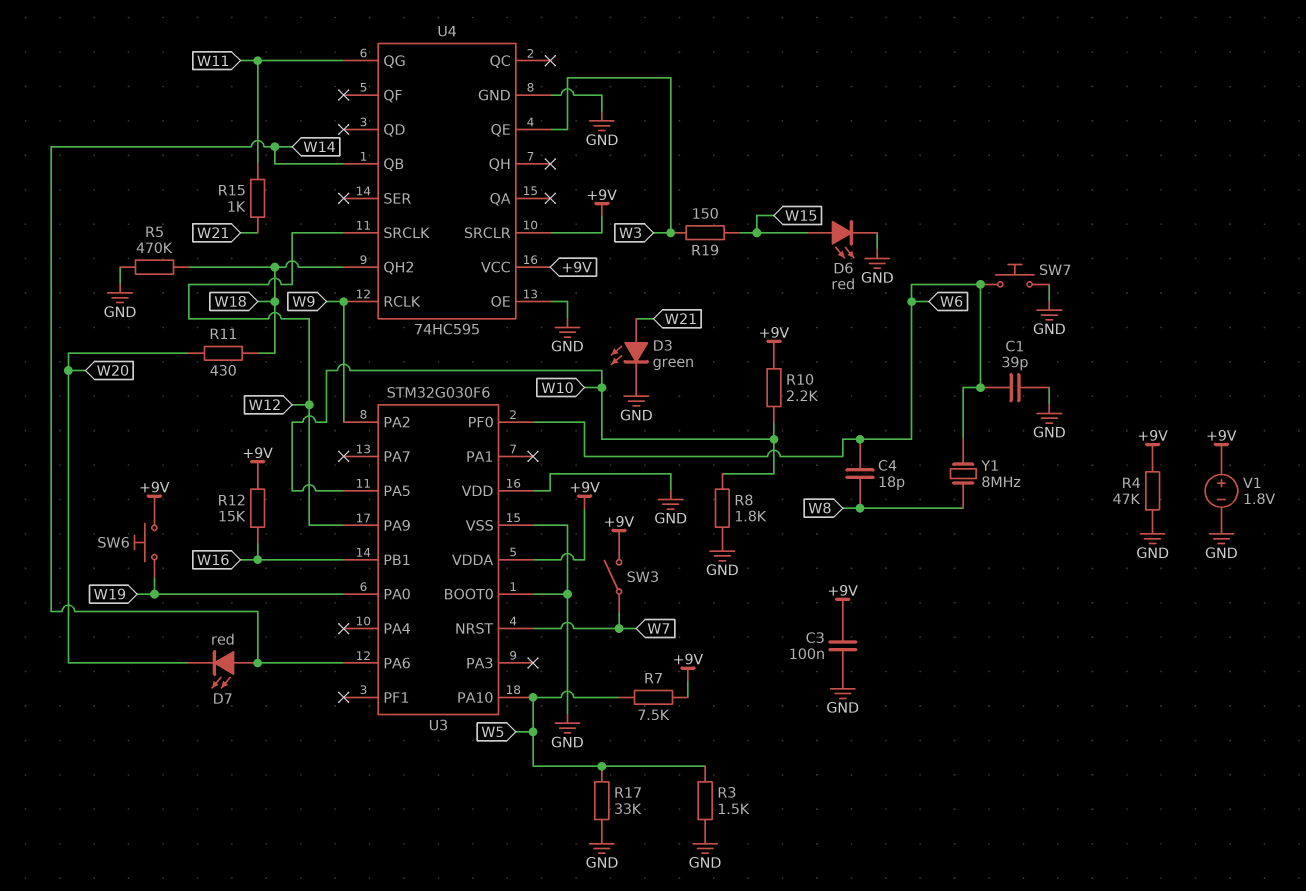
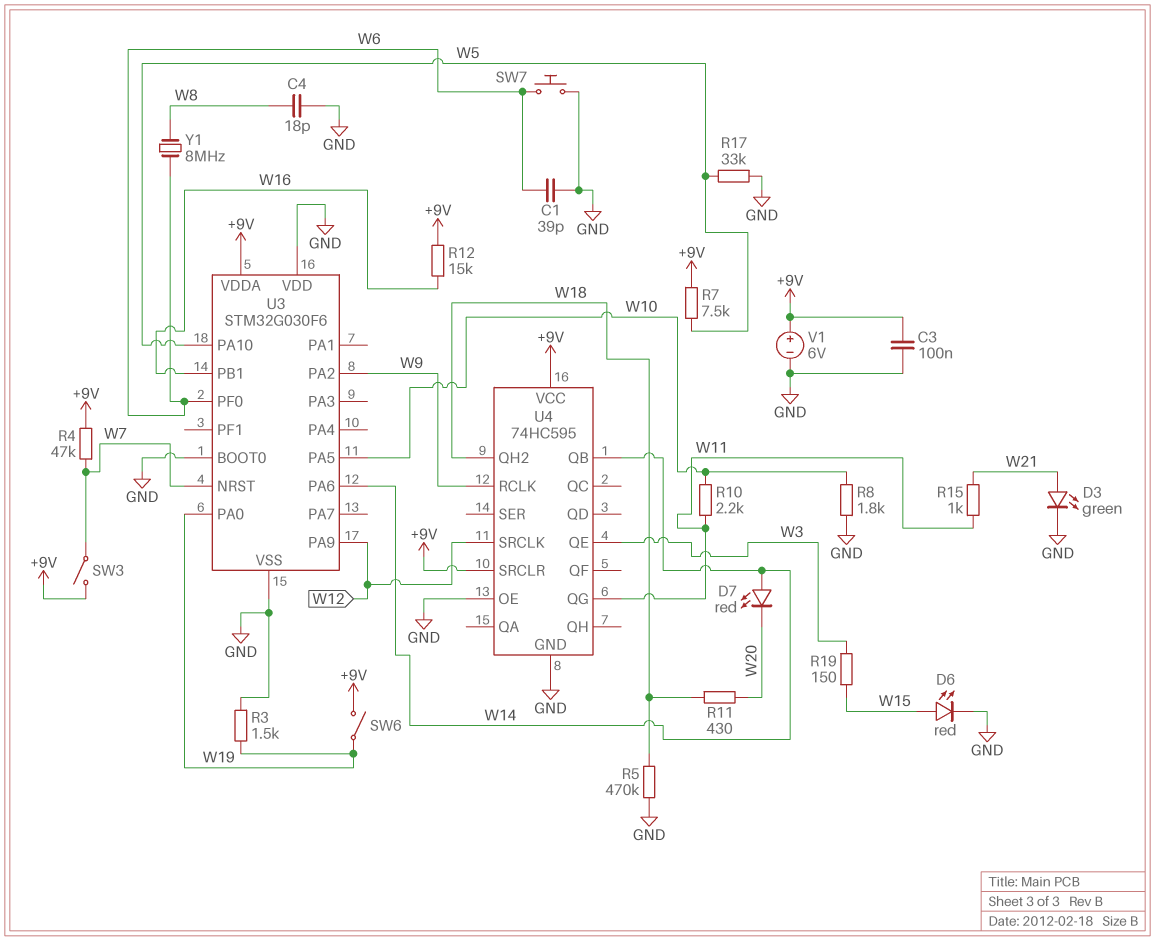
C4: 18pF (W6, W8) -> 18pF (GND, W8)
R3: 1.5k (GND, W5) -> 1.5k (GND, W19)
R4: 47k (+9V, GND) -> 47k (+9V, W7)
R10: 2.2k (+9V, W10) -> 2.2k (W10, W11)
SW6: button (+9V, W19) -> switch (+9V, W19)
V1: 1.8V (plus +9V, minus GND) -> 6V (plus +9V, minus GND)

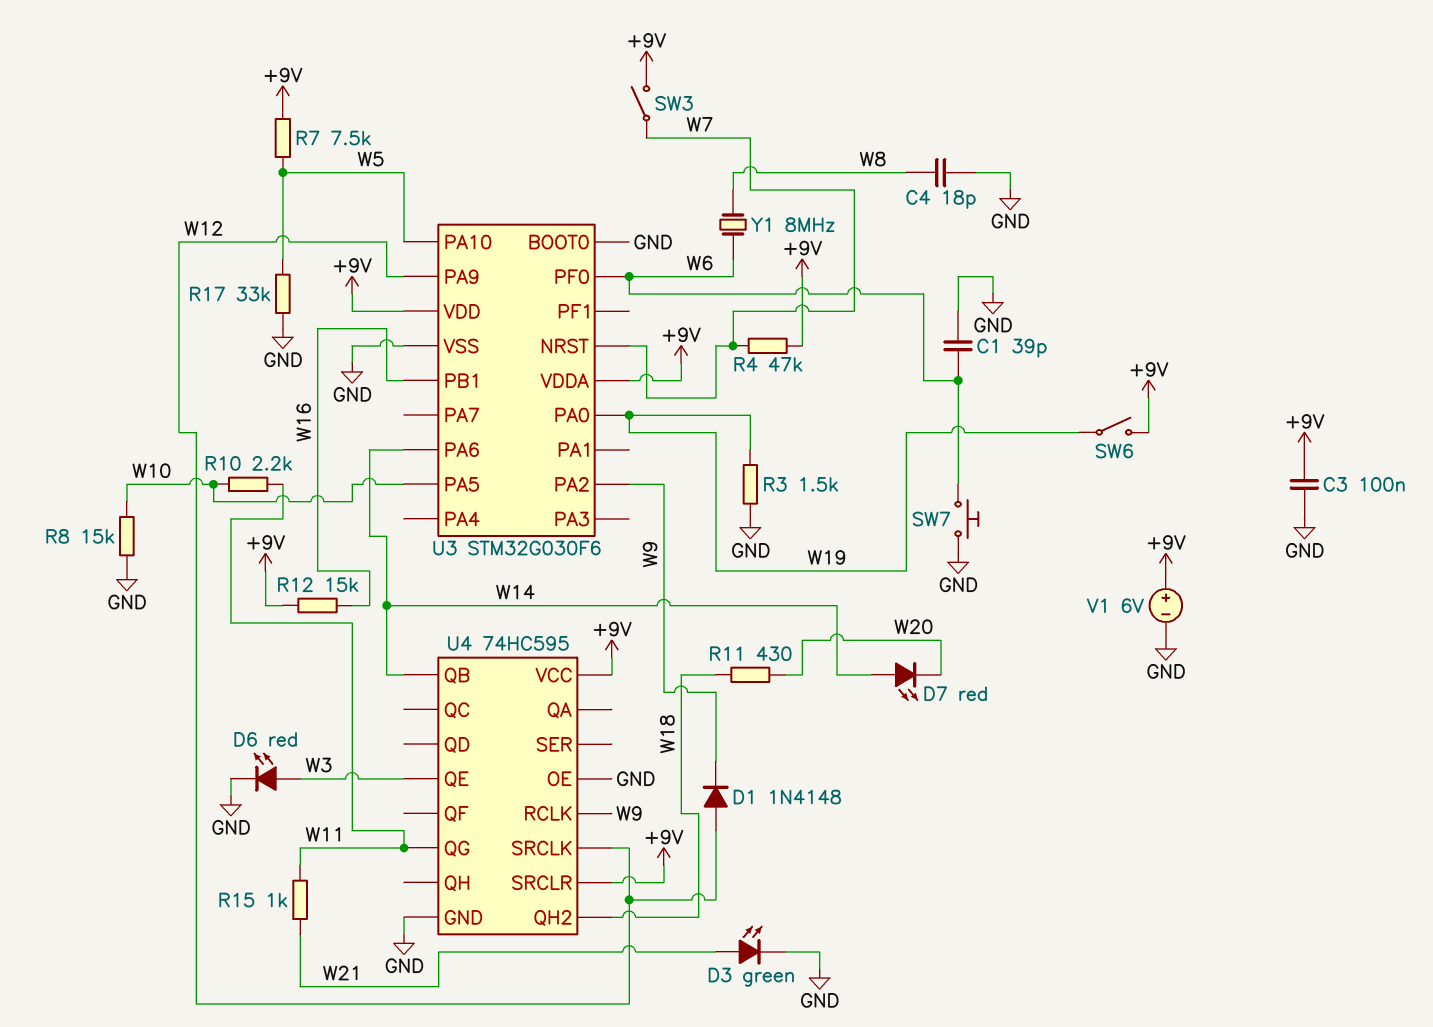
D1: none -> diode 1N4148 (A W12, K W9)
D6: LED red (A W15, K GND) -> LED red (A W3, K GND)
R5: 470k (GND, W18) -> none
R8: 1.8k (GND, W10) -> 15k (GND, W10)
R19: 150 (W3, W15) -> none
U3 pin VDD: GND -> +9V

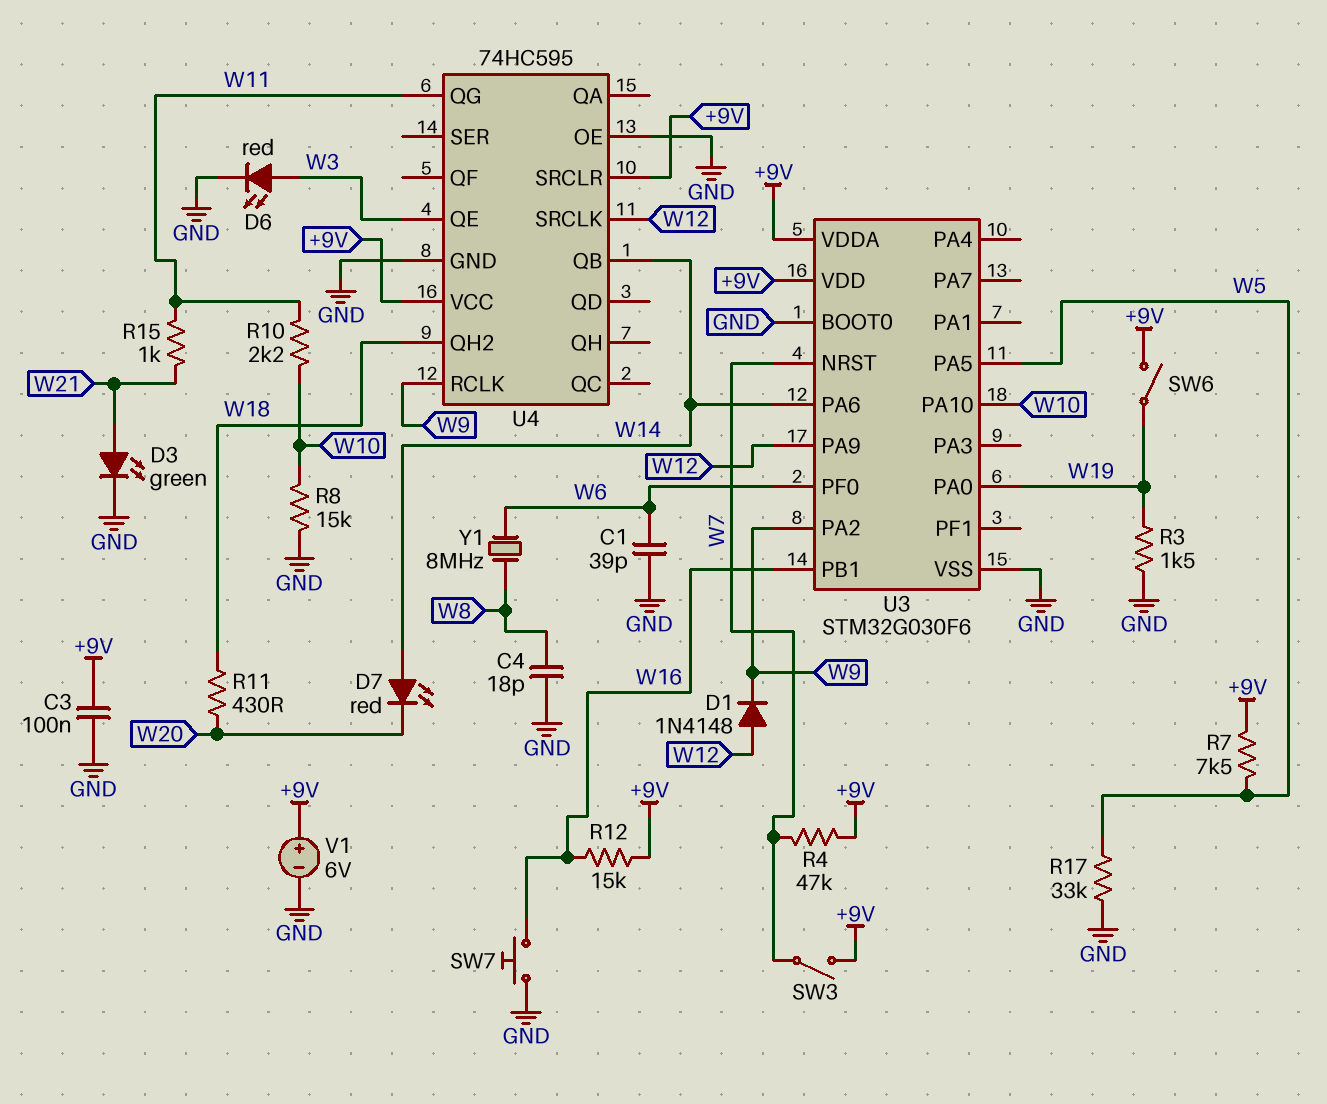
SW7: button (GND, W6) -> button (GND, W16)
U3 pin PA5: W10 -> W5
U3 pin PA10: W5 -> W10

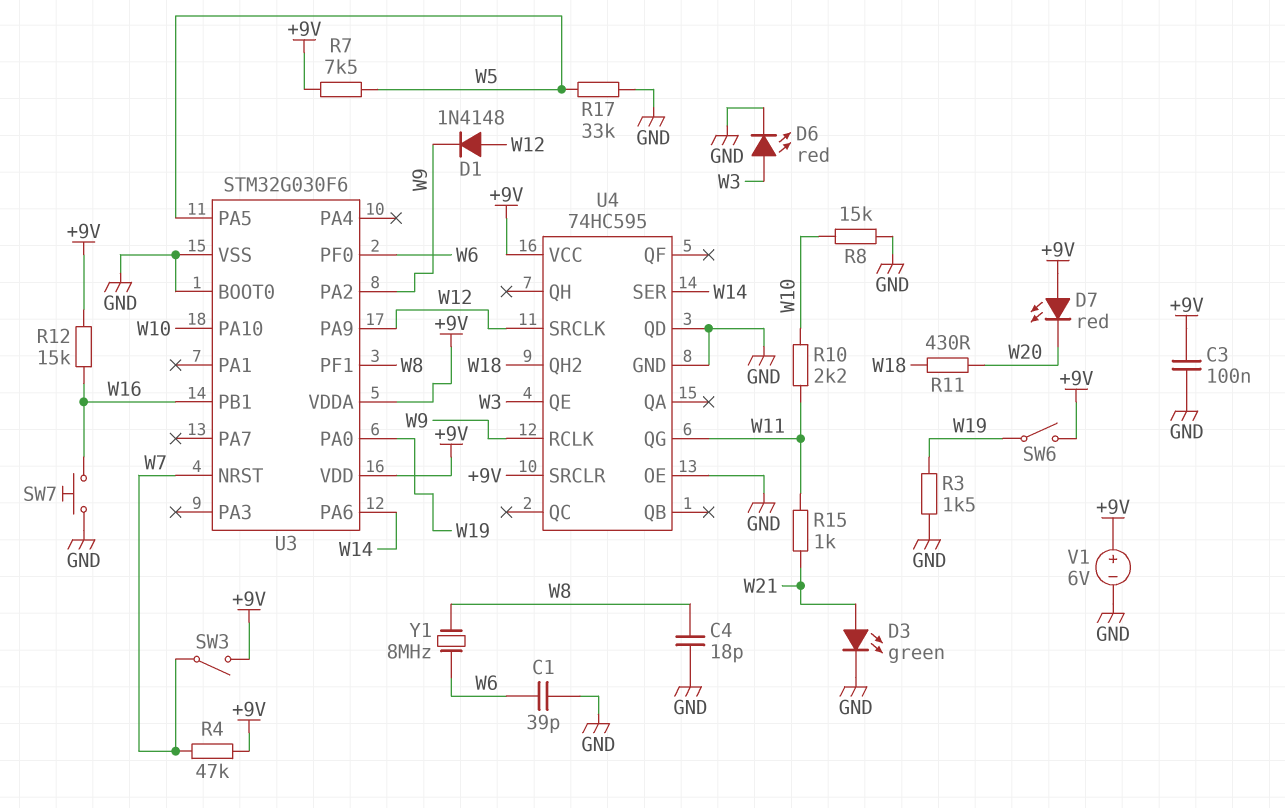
D7: LED red (A W14, K W20) -> LED red (A +9V, K W20)
U3 pin PF1: none -> W8
U4 pin QB: W14 -> none
U4 pin QD: none -> GND
U4 pin SER: none -> W14

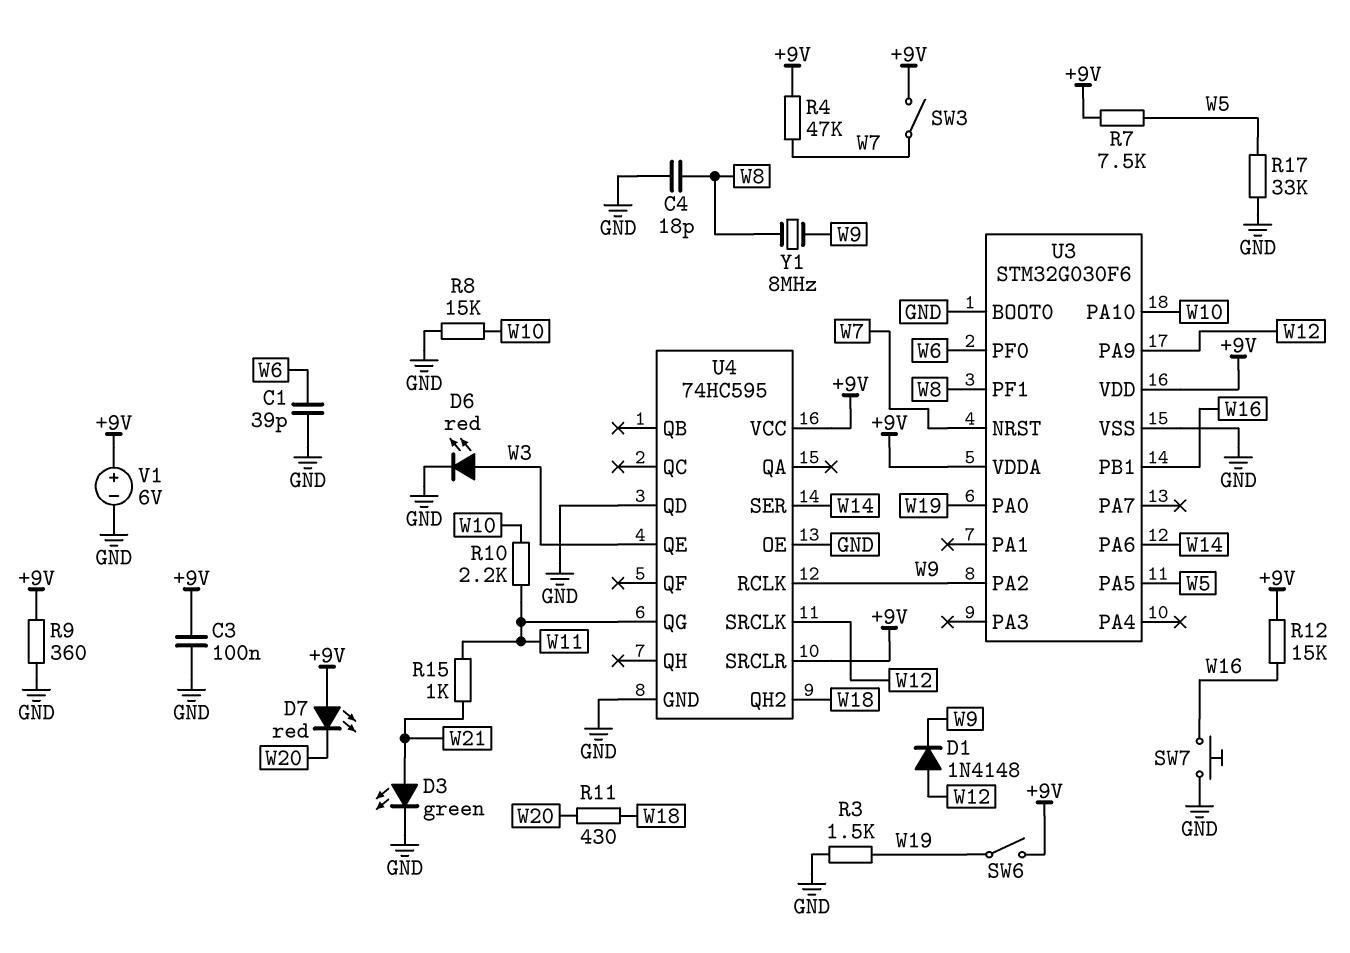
R9: none -> 360 (+9V, GND)
Y1: 8MHz (W6, W8) -> 8MHz (W8, W9)

